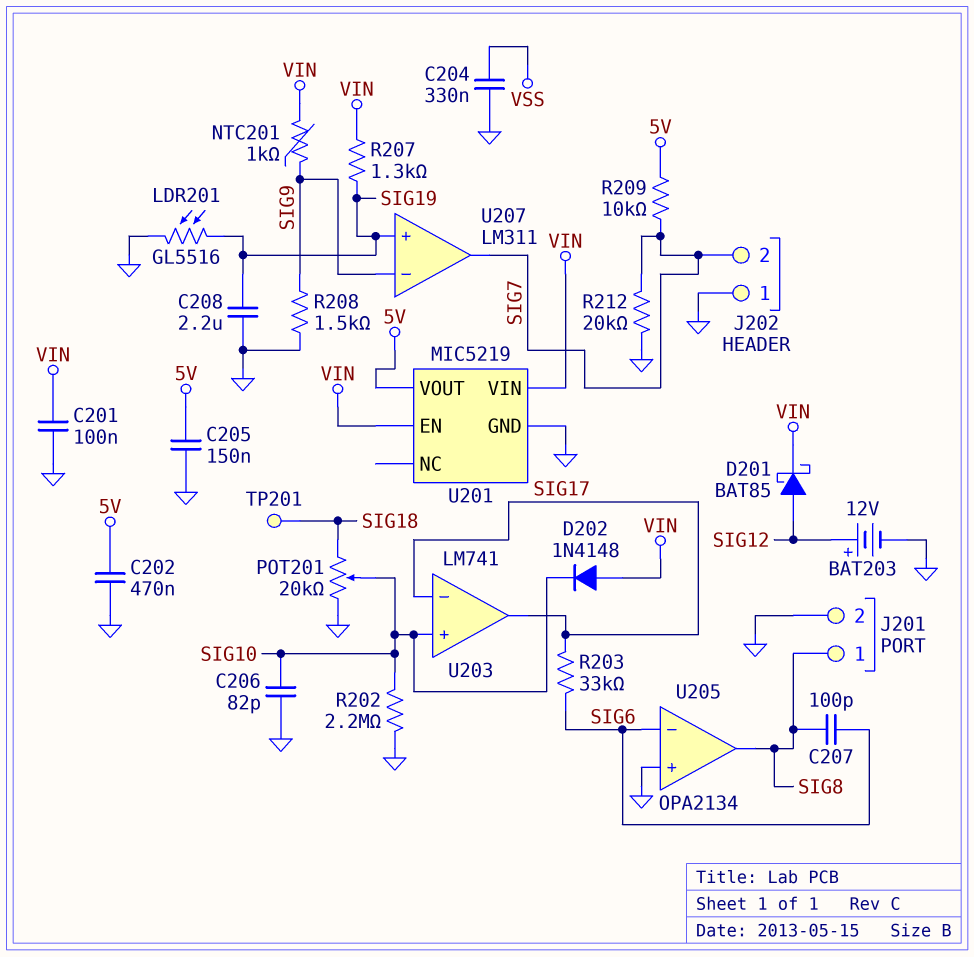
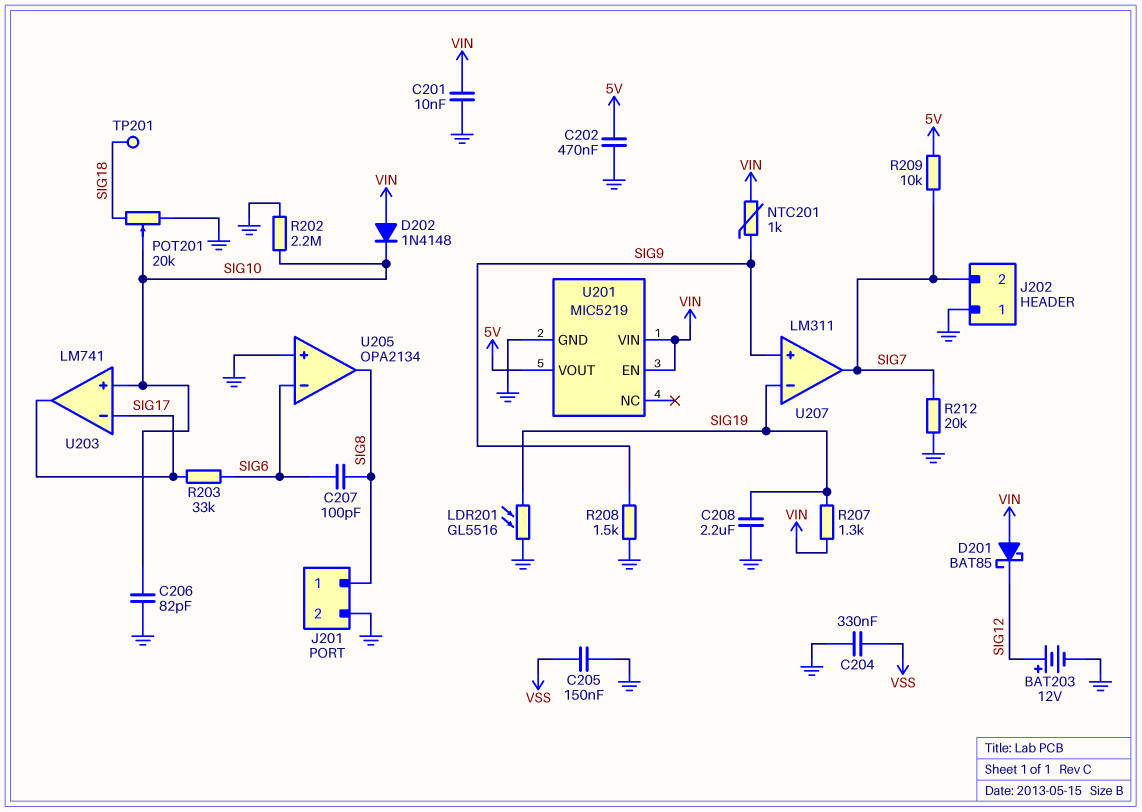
C201: 100nF (GND, VIN) -> 10nF (GND, VIN)
C205: 150nF (5V, GND) -> 150nF (GND, VSS)
D201: schottky BAT85 (A SIG12, K VIN) -> schottky BAT85 (A VIN, K SIG12)
U207 pin in+: SIG19 -> SIG9
U207 pin in-: SIG9 -> SIG19

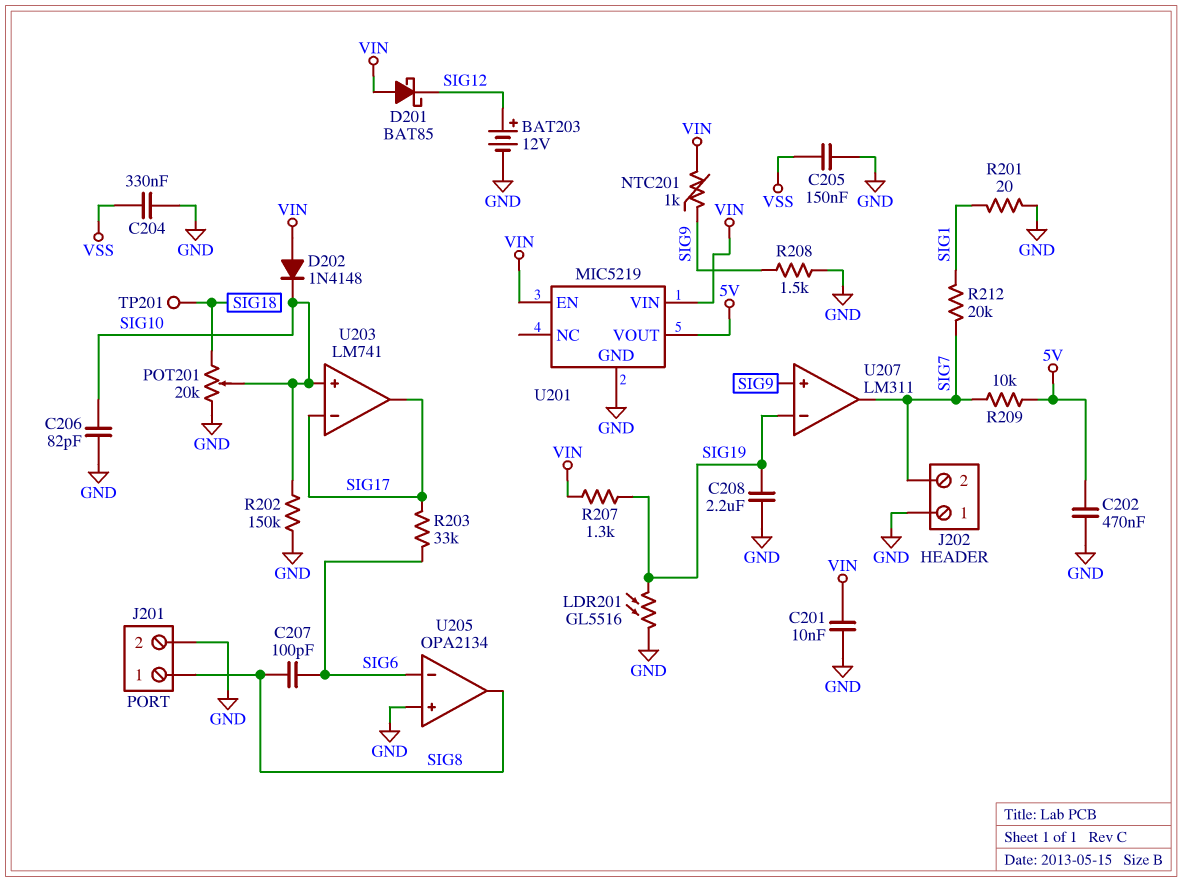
R201: none -> 20 (GND, SIG1)
R202: 2.2M (GND, SIG10) -> 150k (GND, SIG10)
R212: 20k (GND, SIG7) -> 20k (SIG1, SIG7)

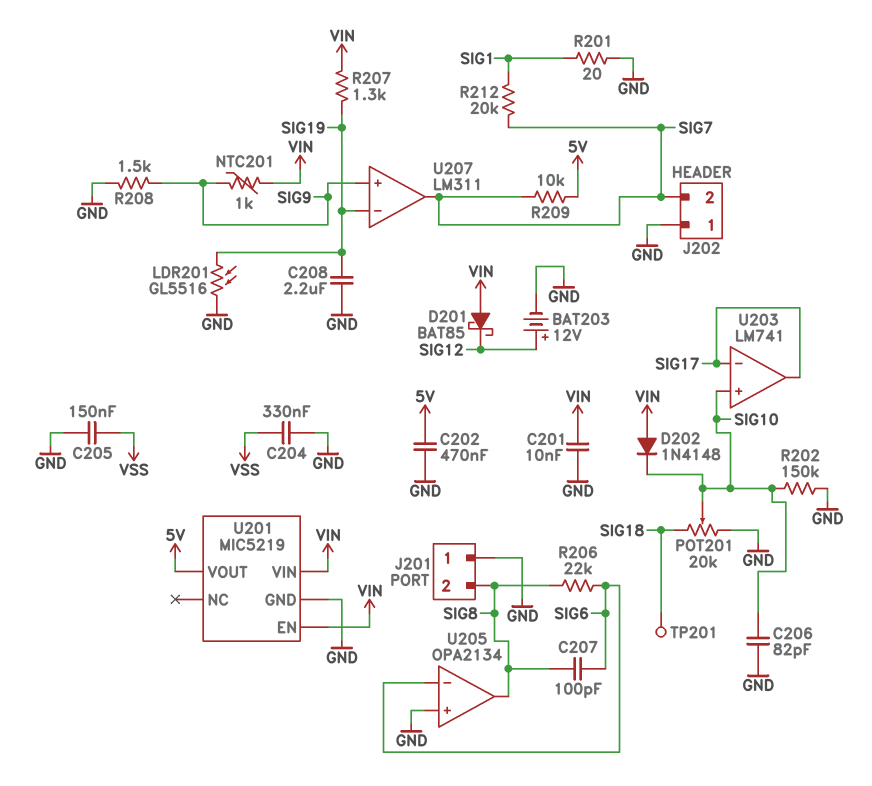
J201 pin 1: SIG8 -> GND
J201 pin 2: GND -> SIG8
R203: 33k (SIG6, SIG17) -> none
R206: none -> 22k (SIG6, SIG8)

